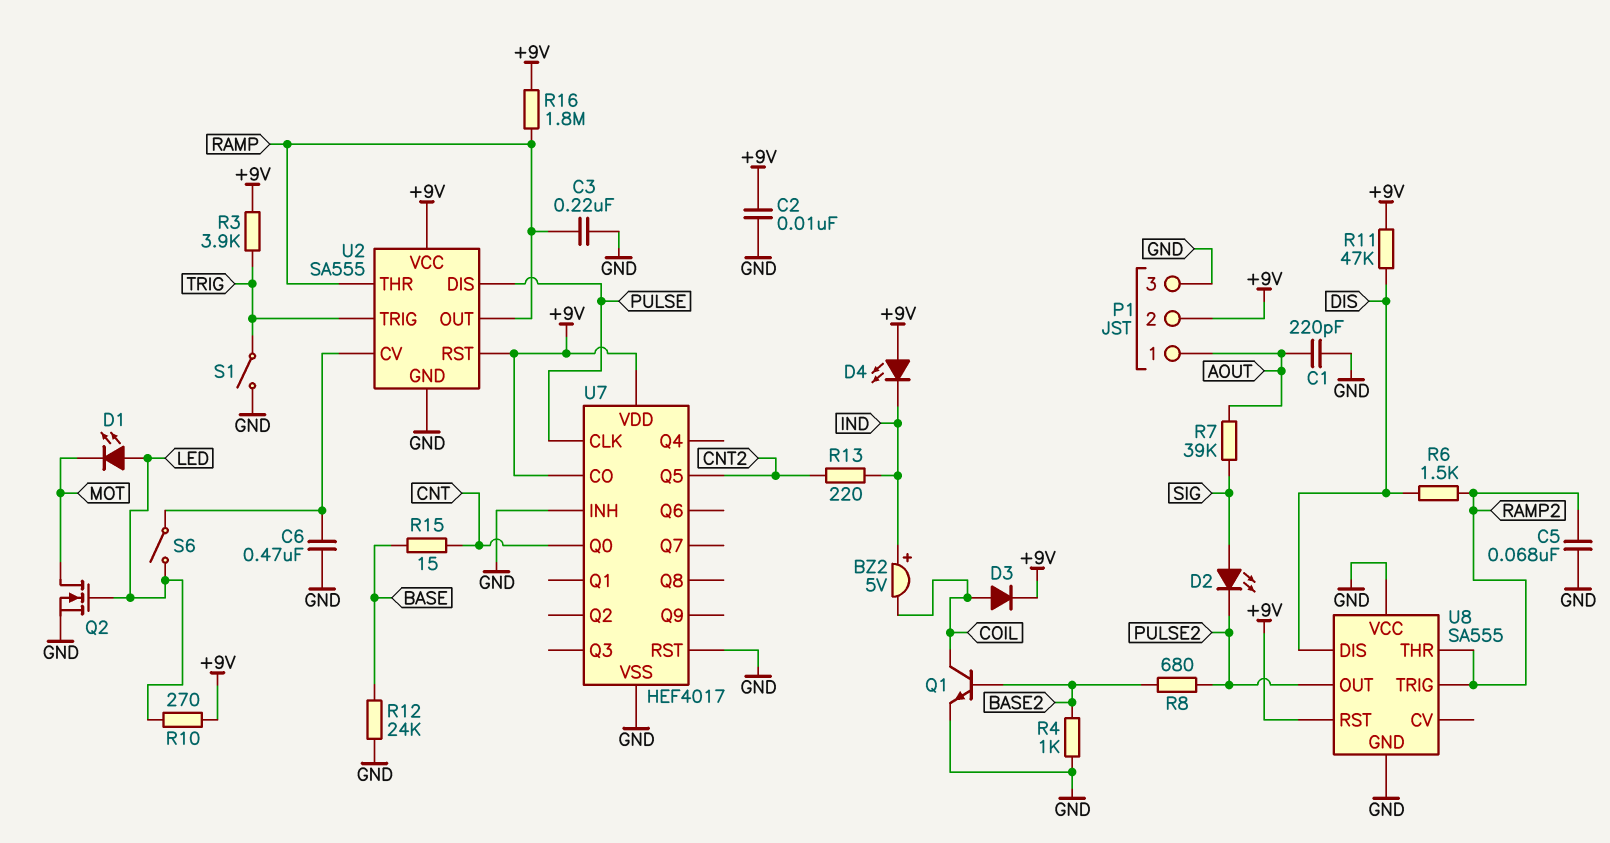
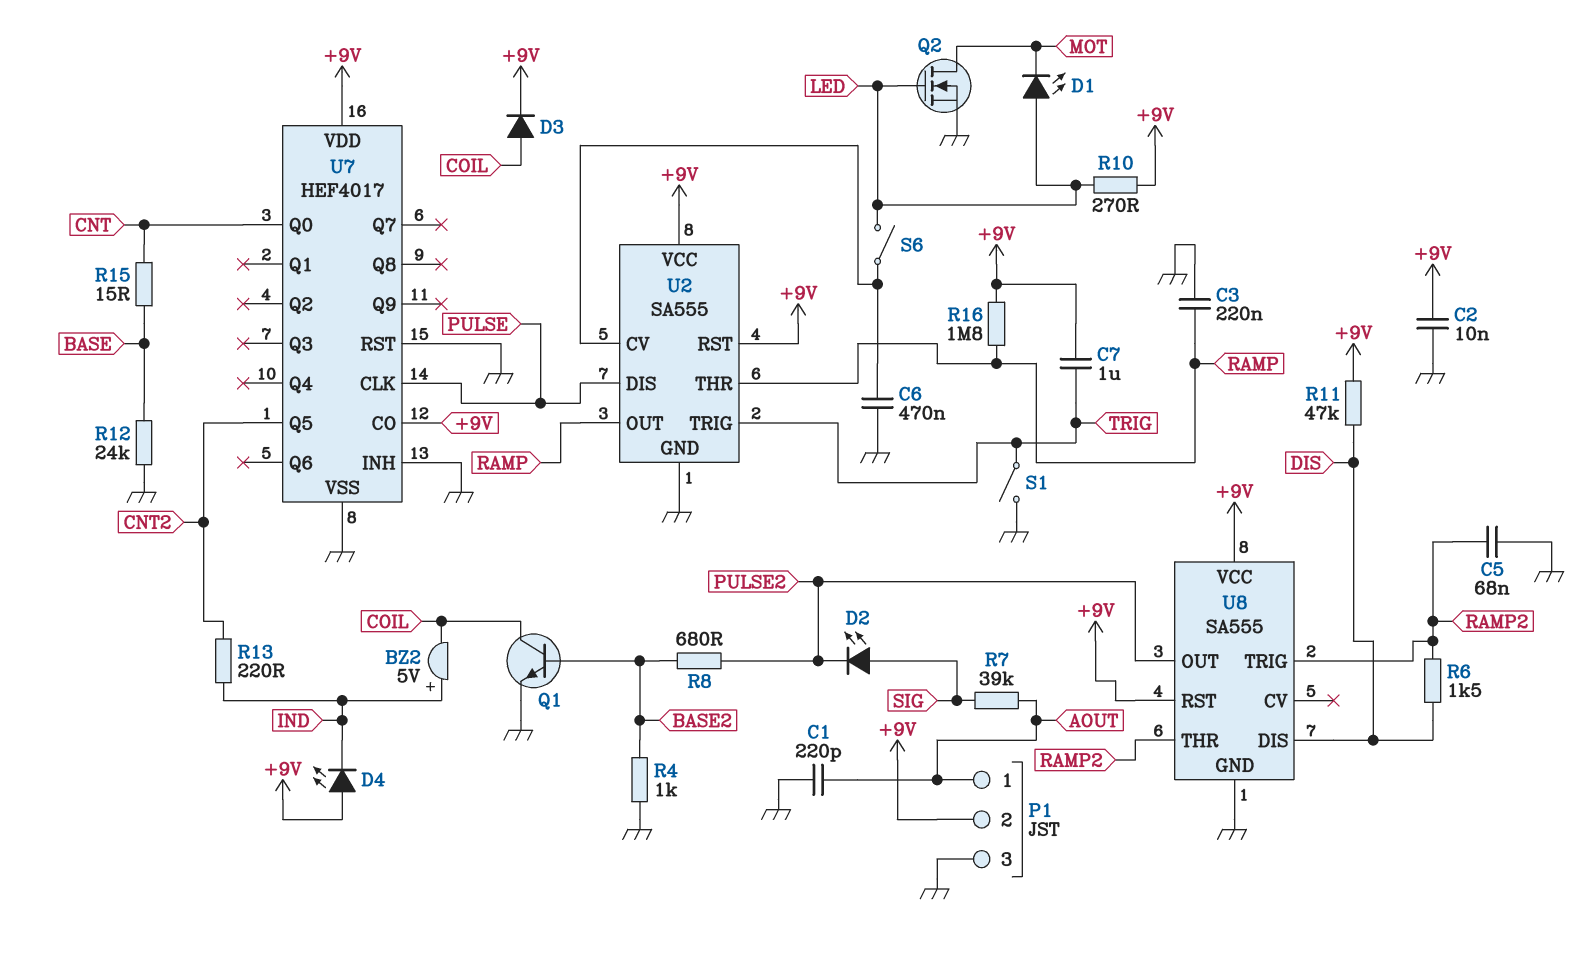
C7: none -> 1uF (+9V, TRIG)
R3: 3.9k (+9V, TRIG) -> none
U8 pin VCC: GND -> +9V

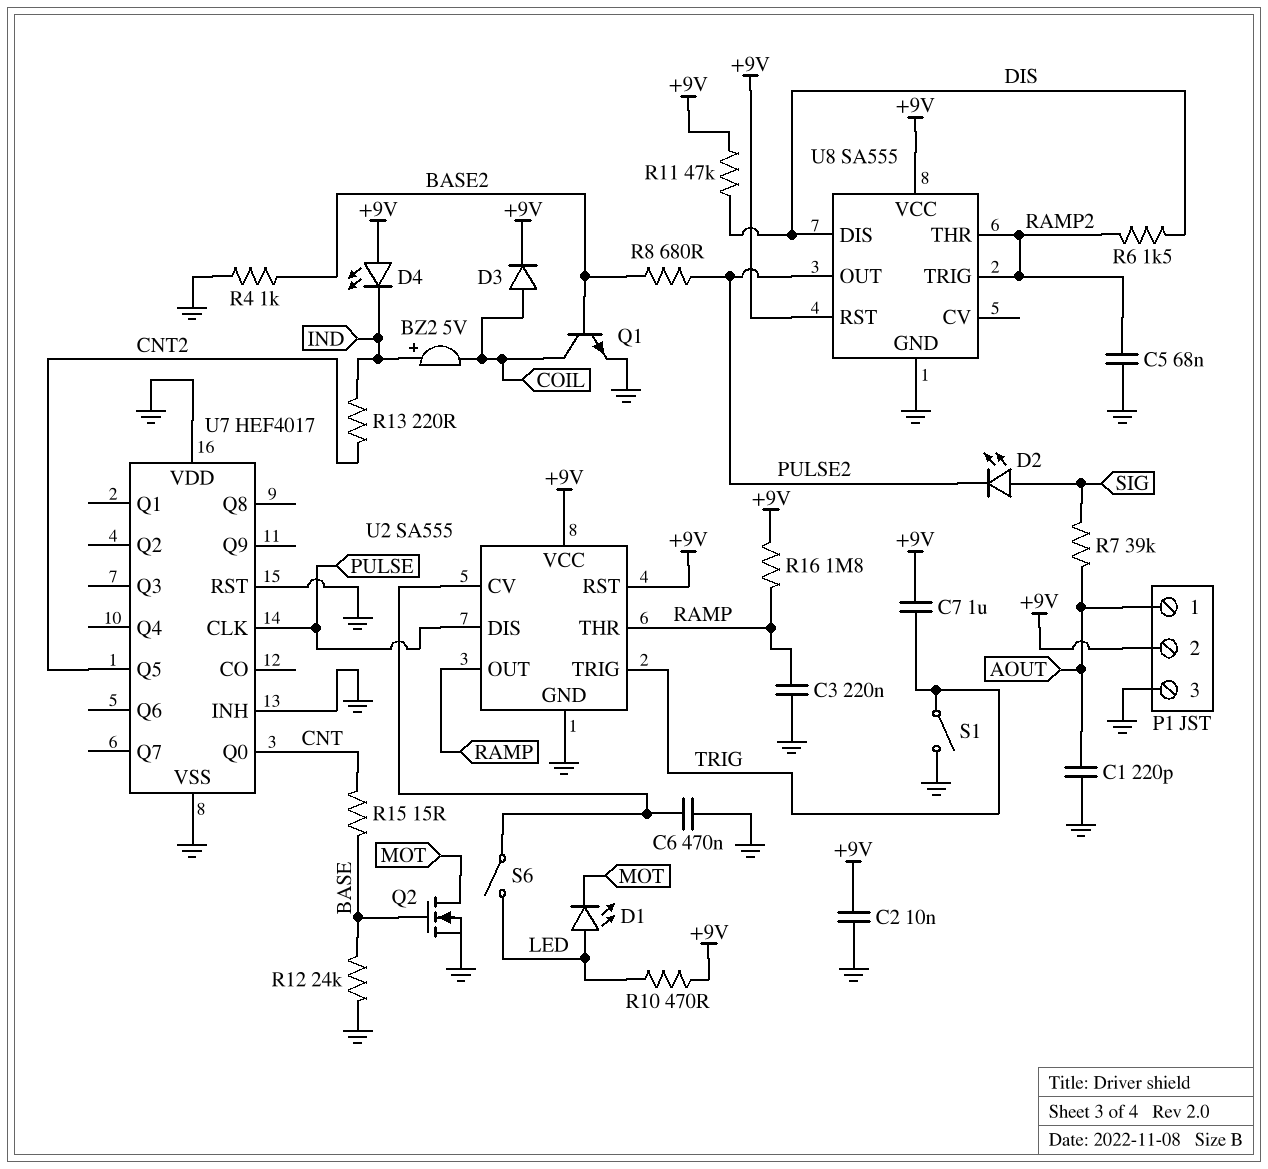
Q2: NMOS (G LED, D MOT, S GND) -> NMOS (G BASE, D MOT, S GND)
R10: 270 (+9V, LED) -> 470 (+9V, LED)
U7 pin CO: +9V -> none
U7 pin VDD: +9V -> GND

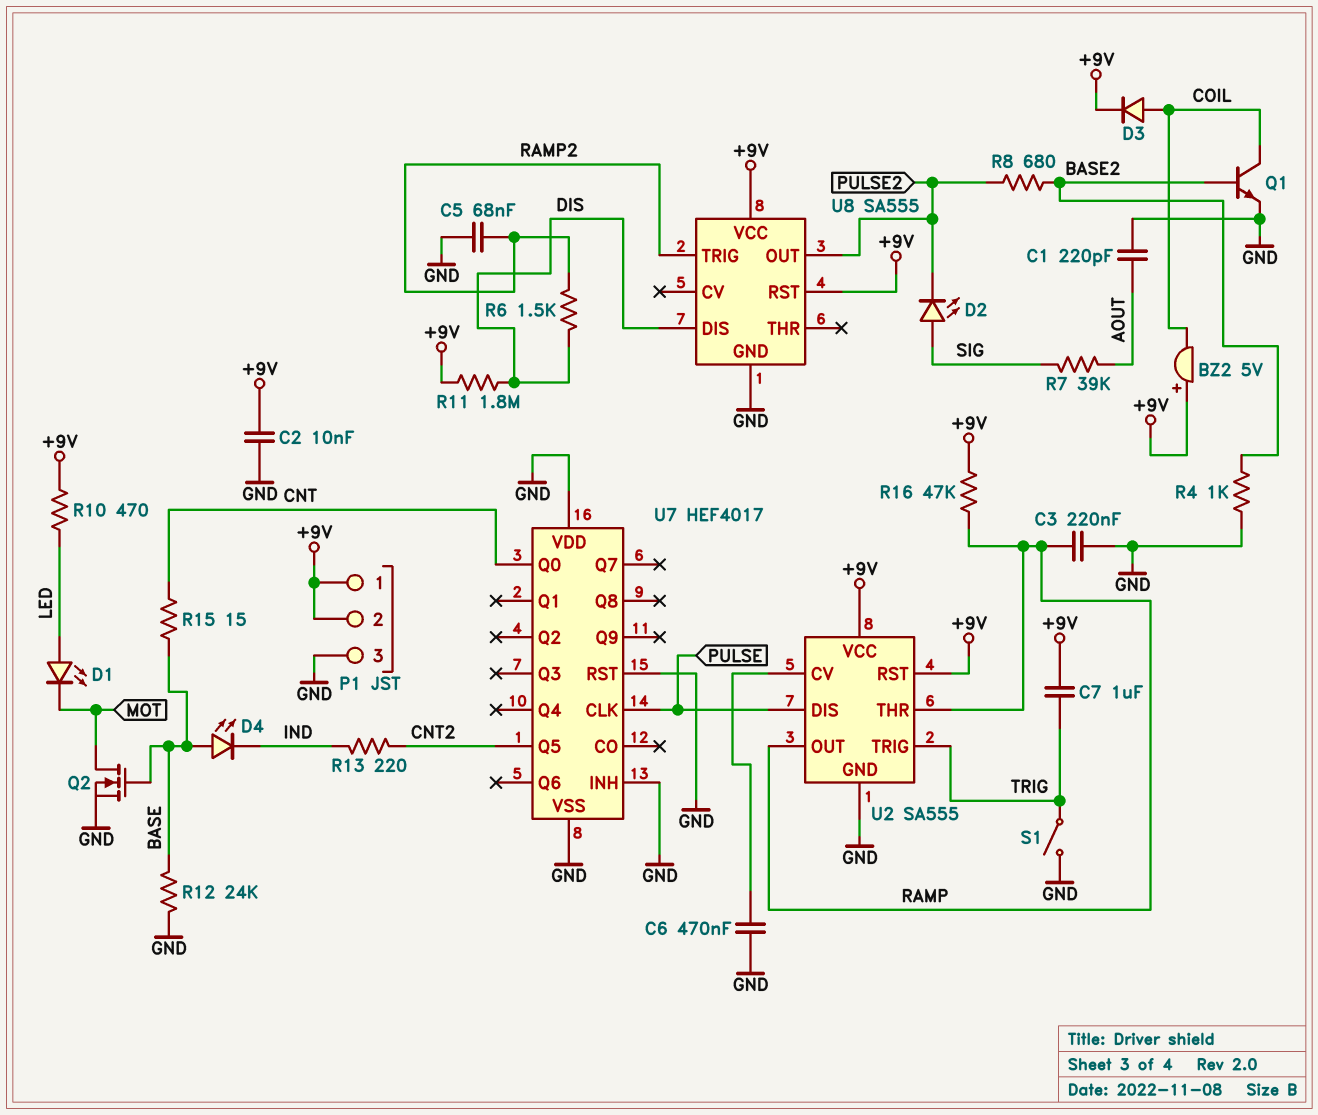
BZ2: buzzer 5V (plus IND, minus COIL) -> buzzer 5V (plus +9V, minus COIL)
D4: LED (A +9V, K IND) -> LED (A BASE, K IND)
P1 pin 1: AOUT -> +9V
R11: 47k (+9V, DIS) -> 1.8M (+9V, DIS)
R16: 1.8M (+9V, RAMP) -> 47k (+9V, RAMP)
S6: switch (LED, U2/CV) -> none
U8 pin THR: RAMP2 -> none

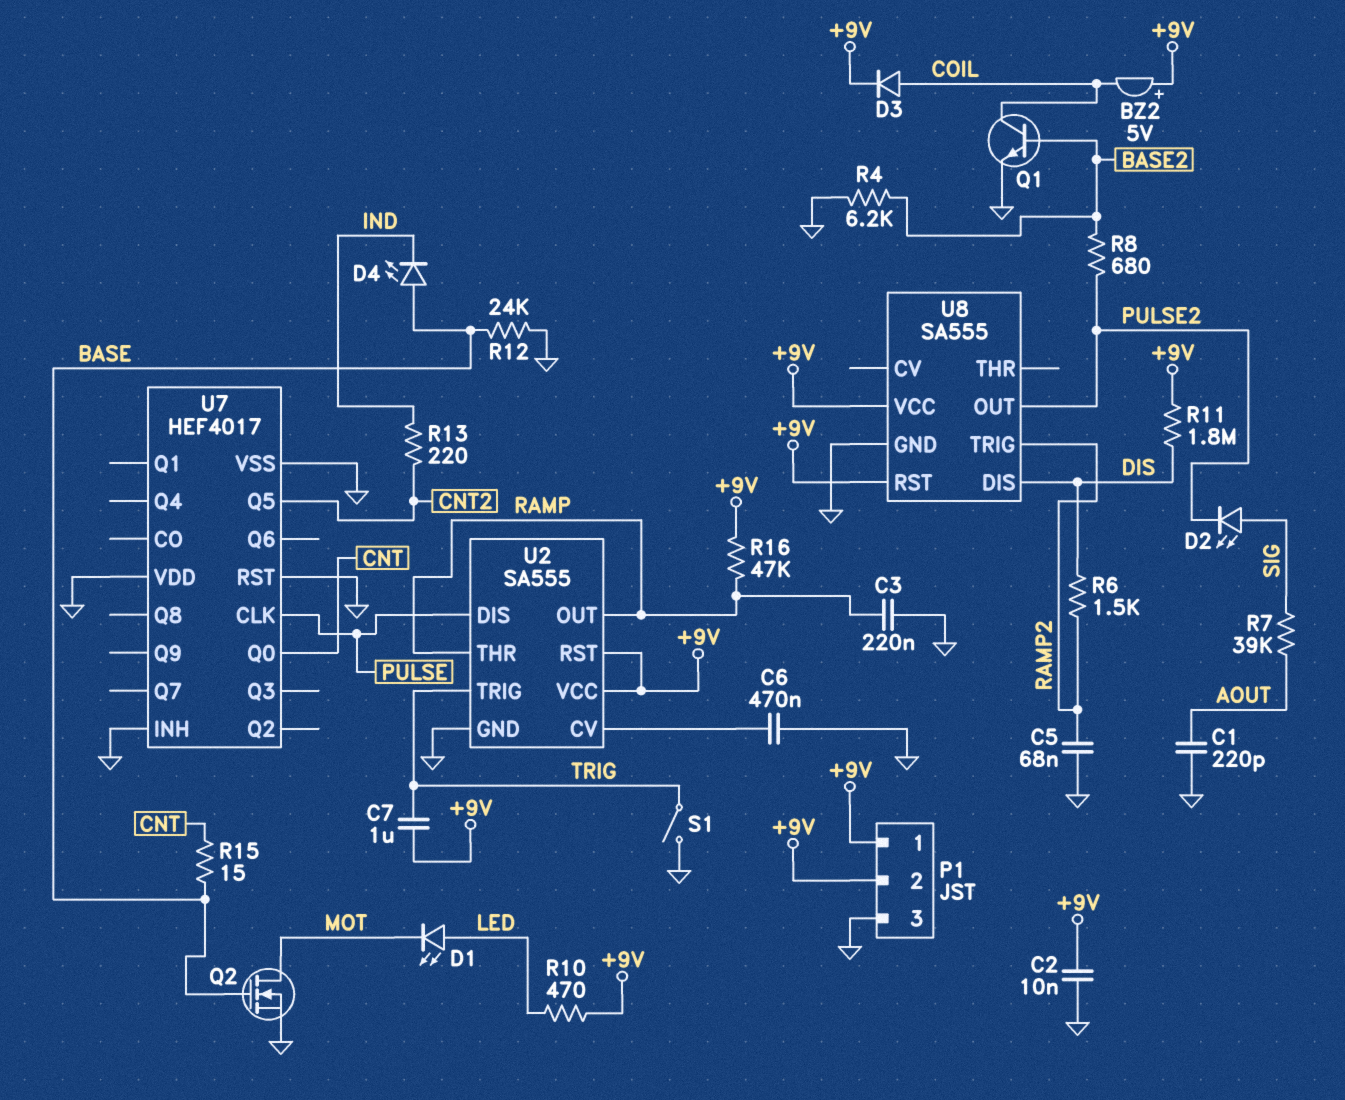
R4: 1k (BASE2, GND) -> 6.2k (BASE2, GND)

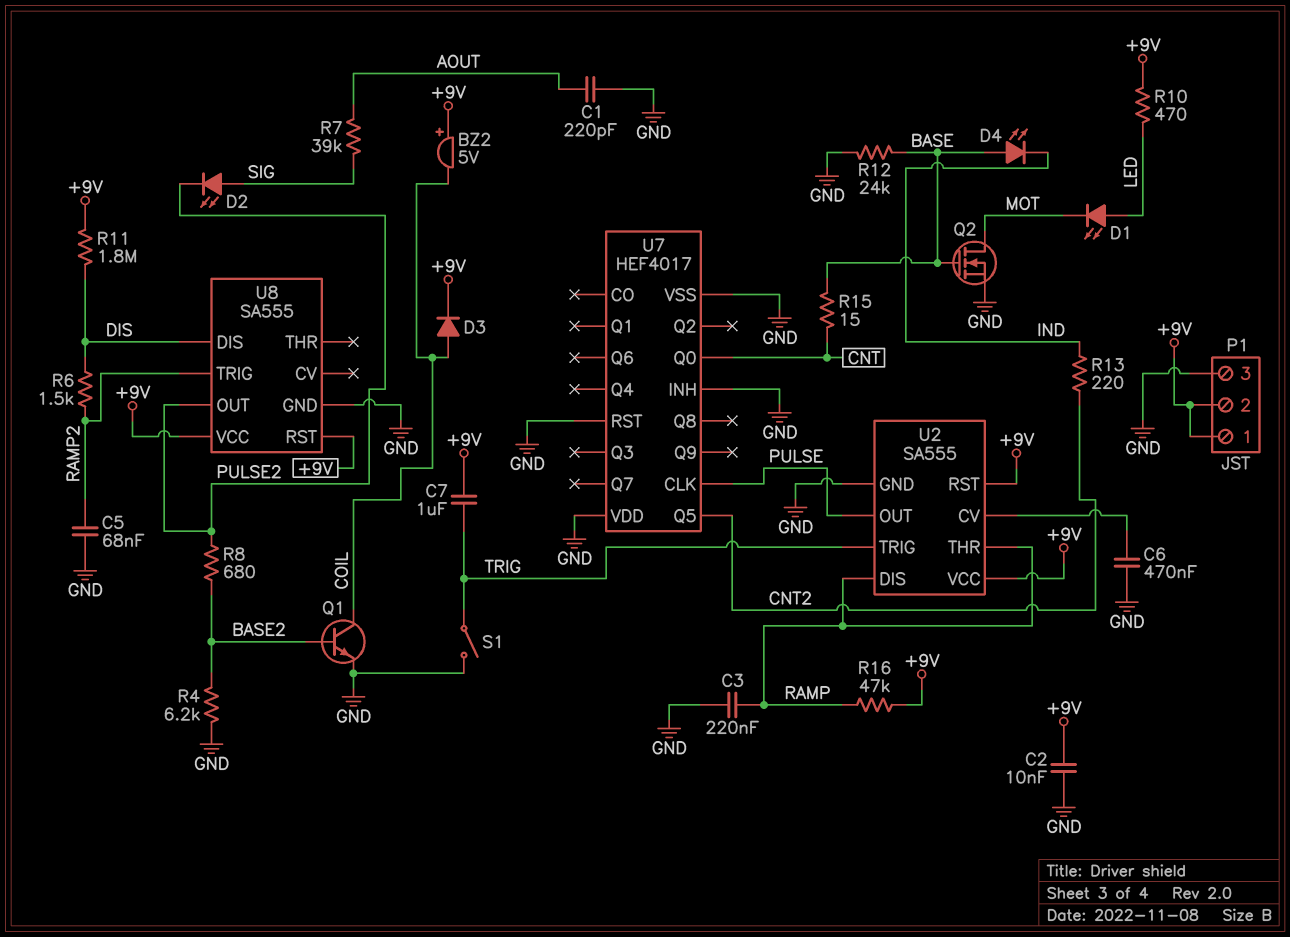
U2 pin DIS: PULSE -> RAMP
U2 pin OUT: RAMP -> PULSE

